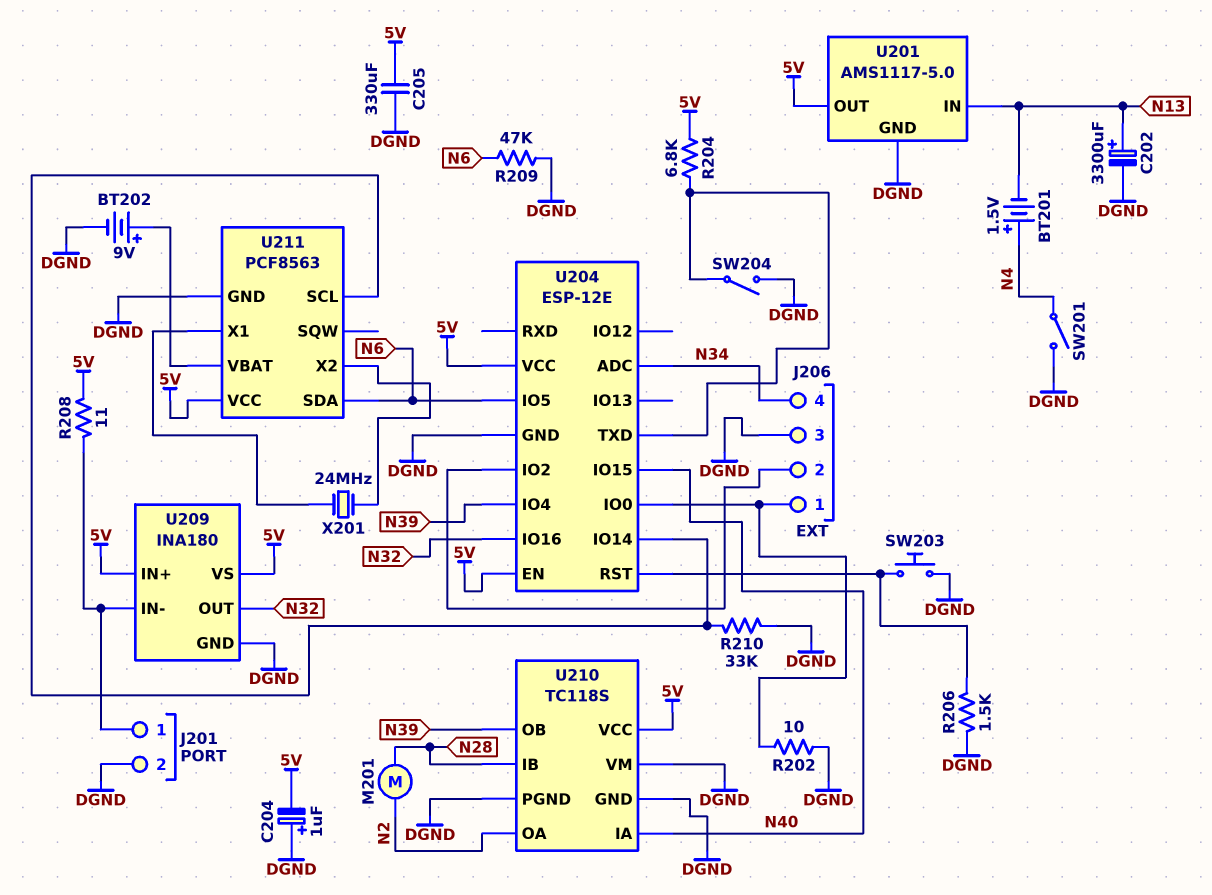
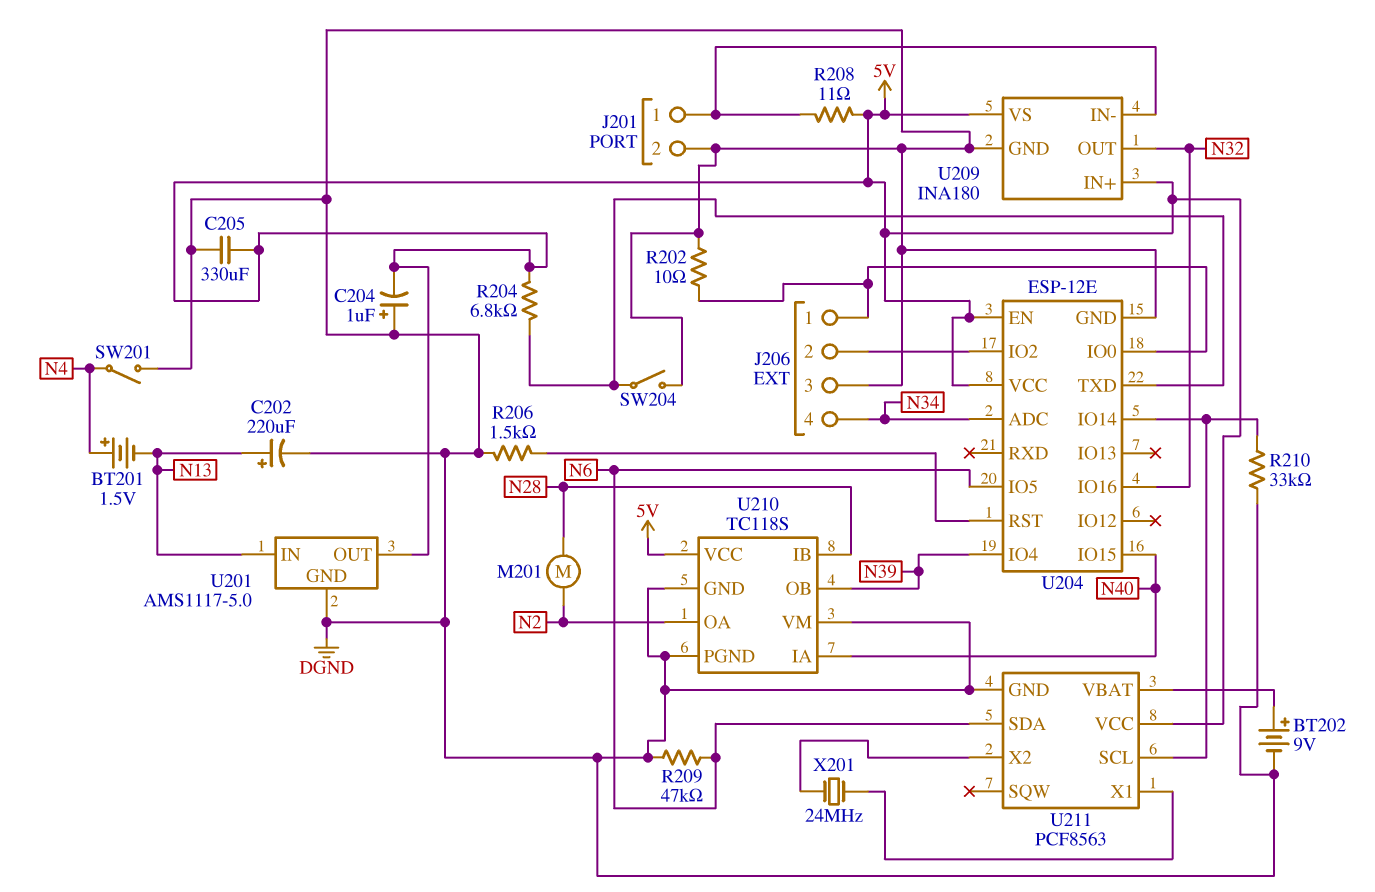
C202: 3300uF (plus N13, minus DGND) -> 220uF (plus N13, minus DGND)
SW203: button (DGND, U204/RST) -> none

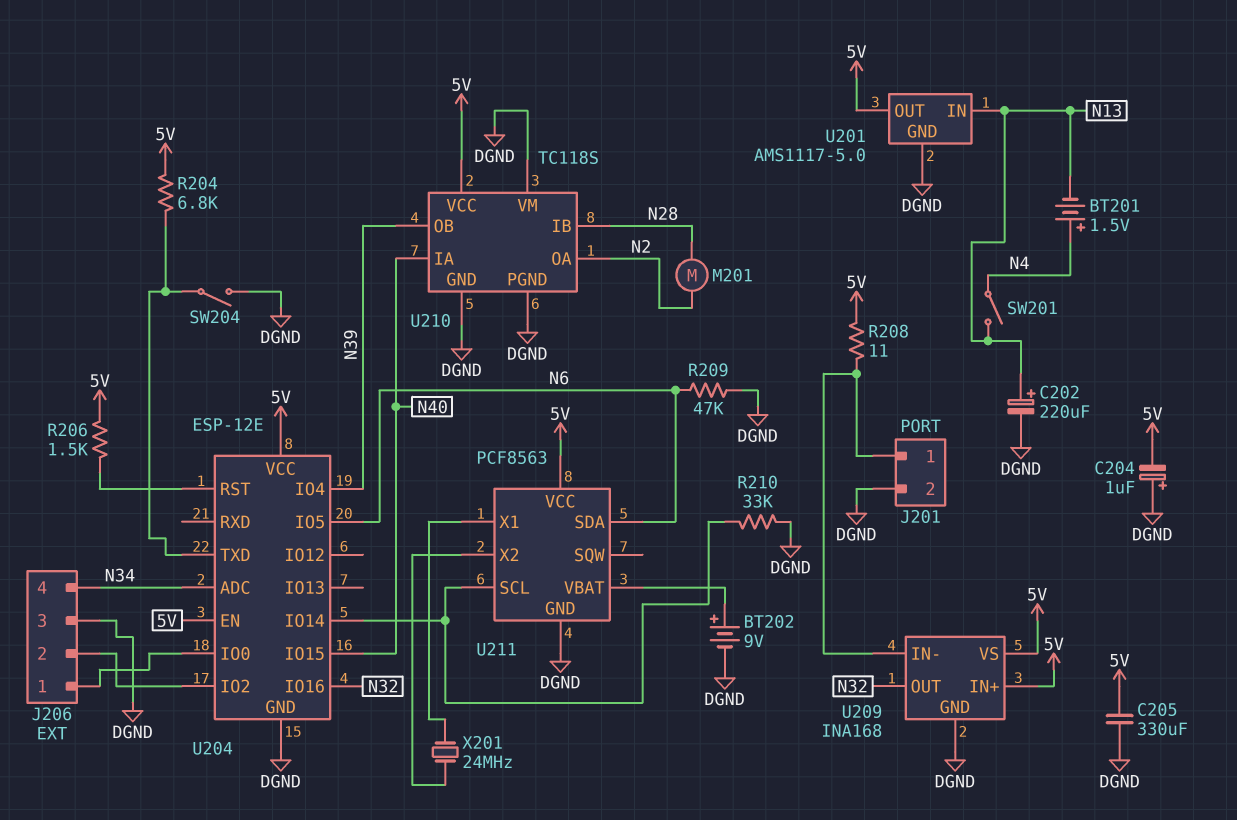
R202: 10 (DGND, J206/1) -> none
R206: 1.5k (DGND, U204/RST) -> 1.5k (5V, U204/RST)
SW201: switch (DGND, N4) -> switch (N4, N13)
U209: INA180 -> INA168

